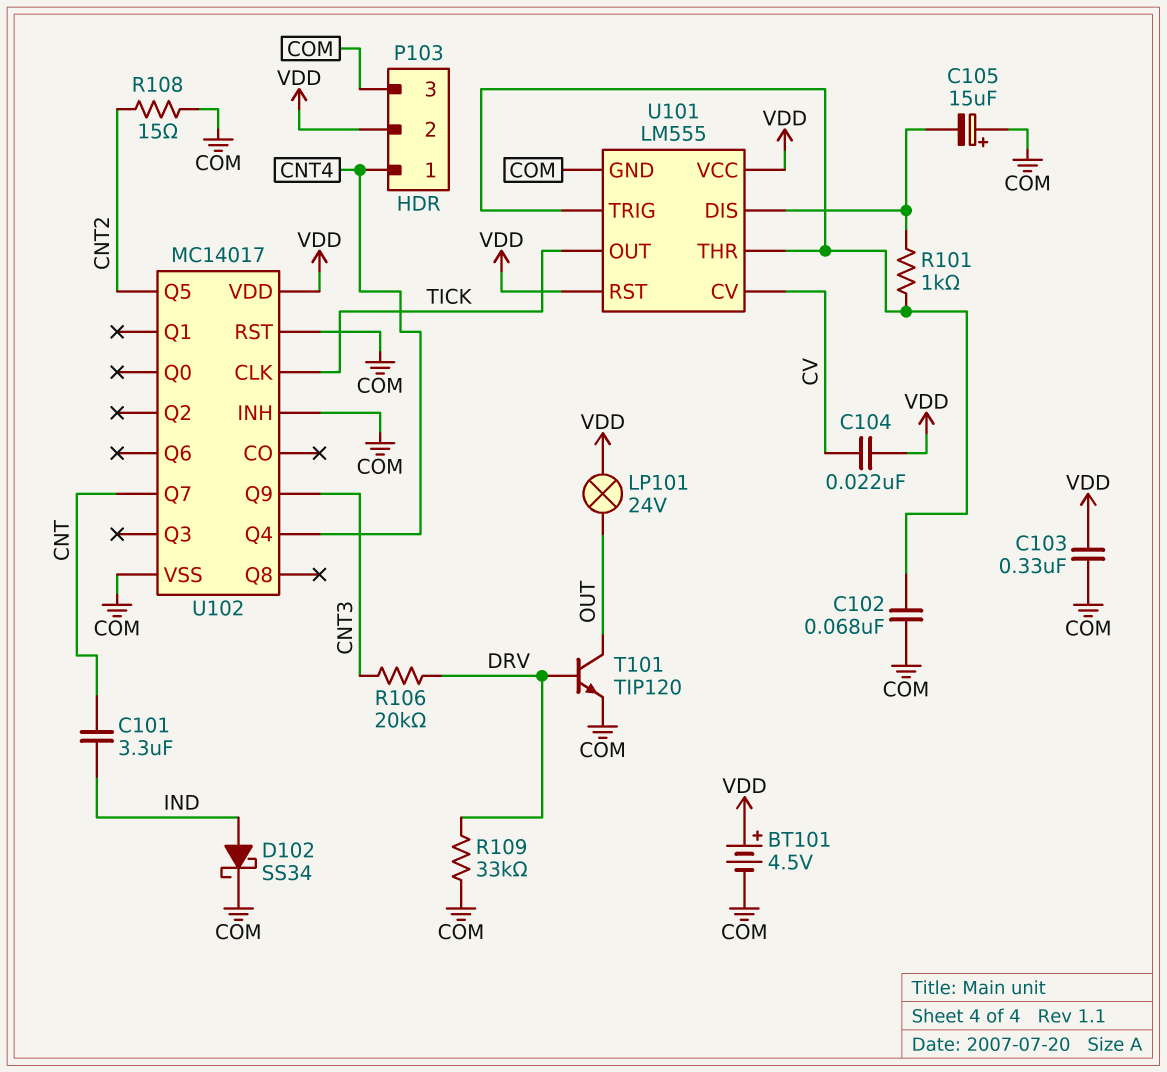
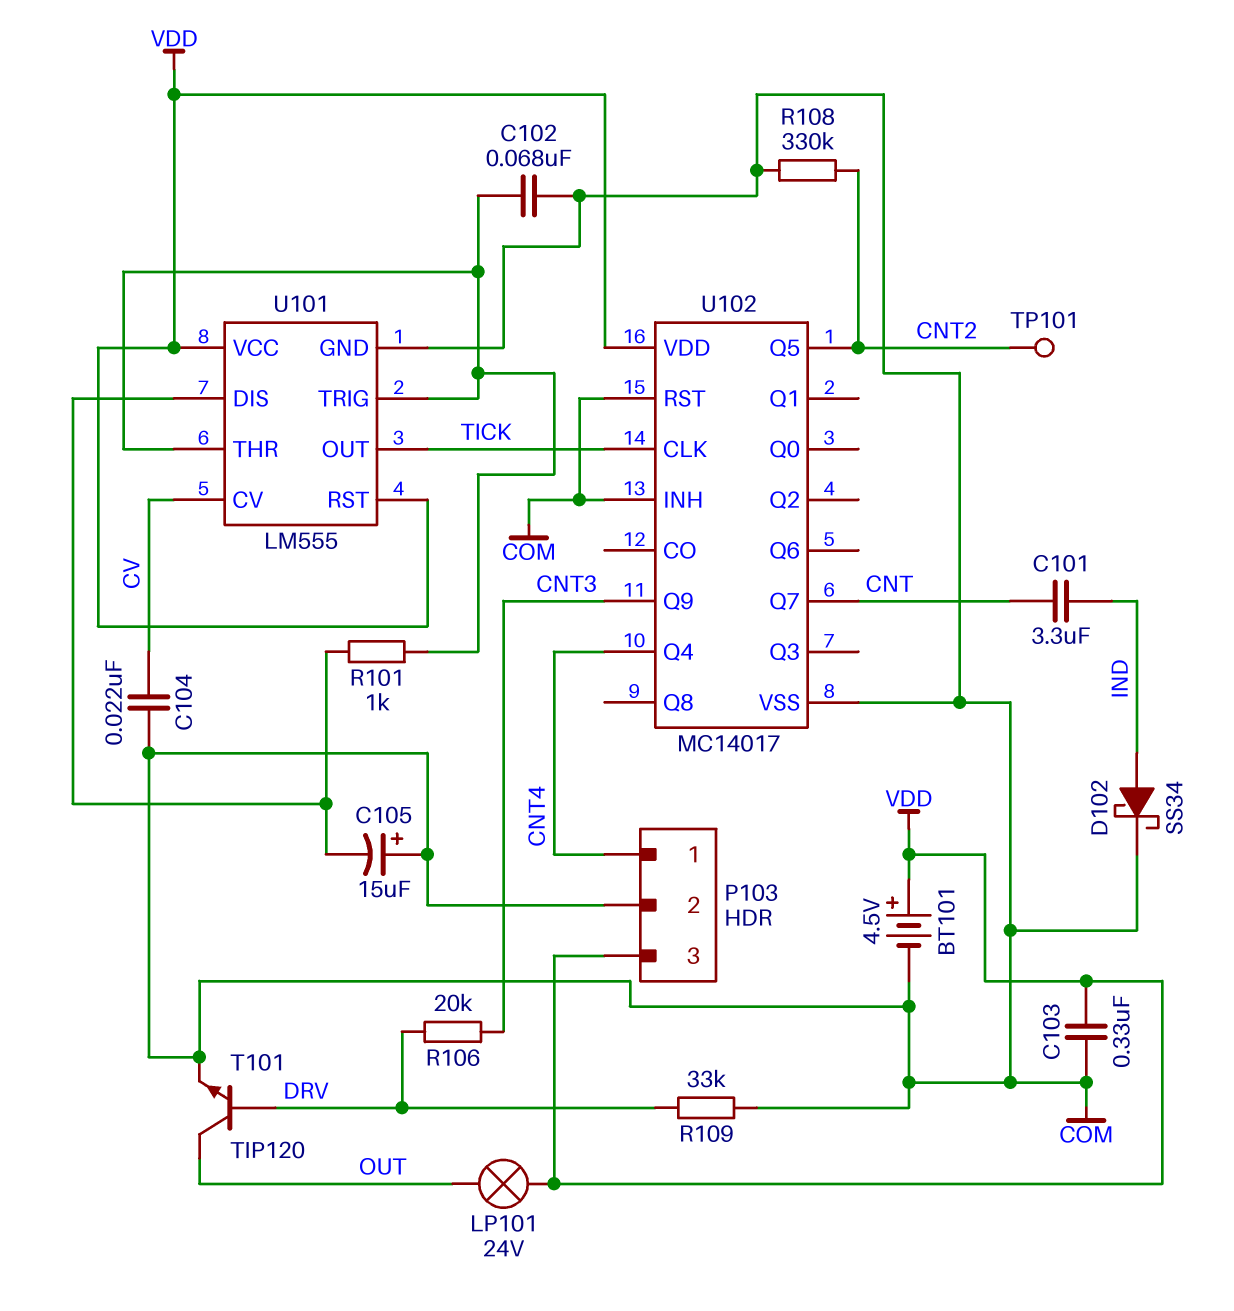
C104: 22nF (CV, VDD) -> 22nF (COM, CV)
P103 pin 2: VDD -> COM
P103 pin 3: COM -> VDD
R108: 15 (CNT2, COM) -> 330k (CNT2, COM)
TP101: none -> test point (CNT2)

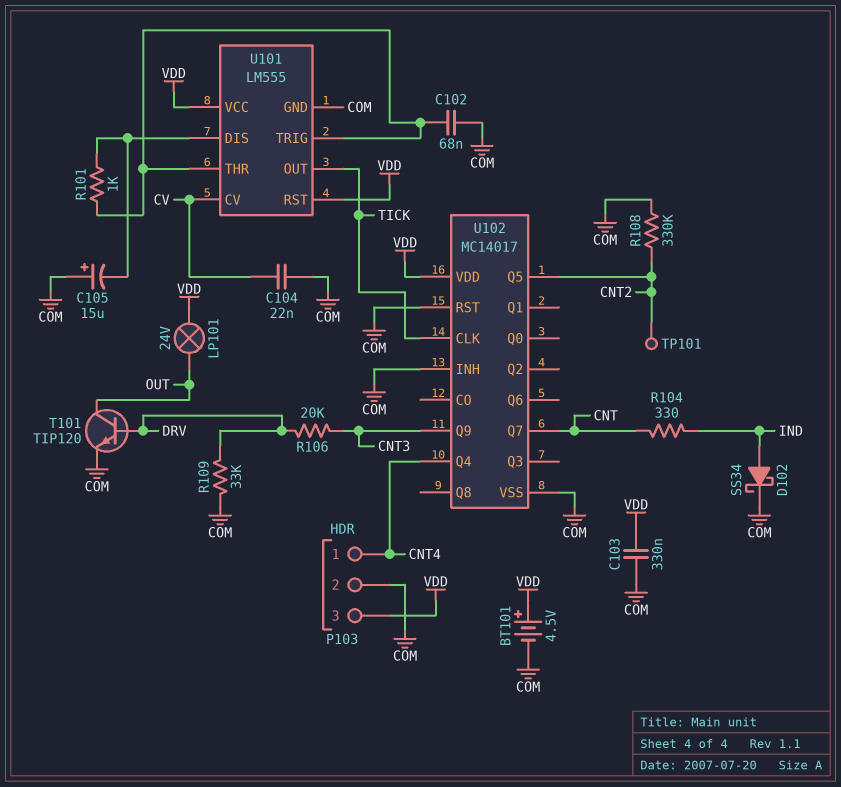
C101: 3.3uF (CNT, IND) -> none
R104: none -> 330 (CNT, IND)

